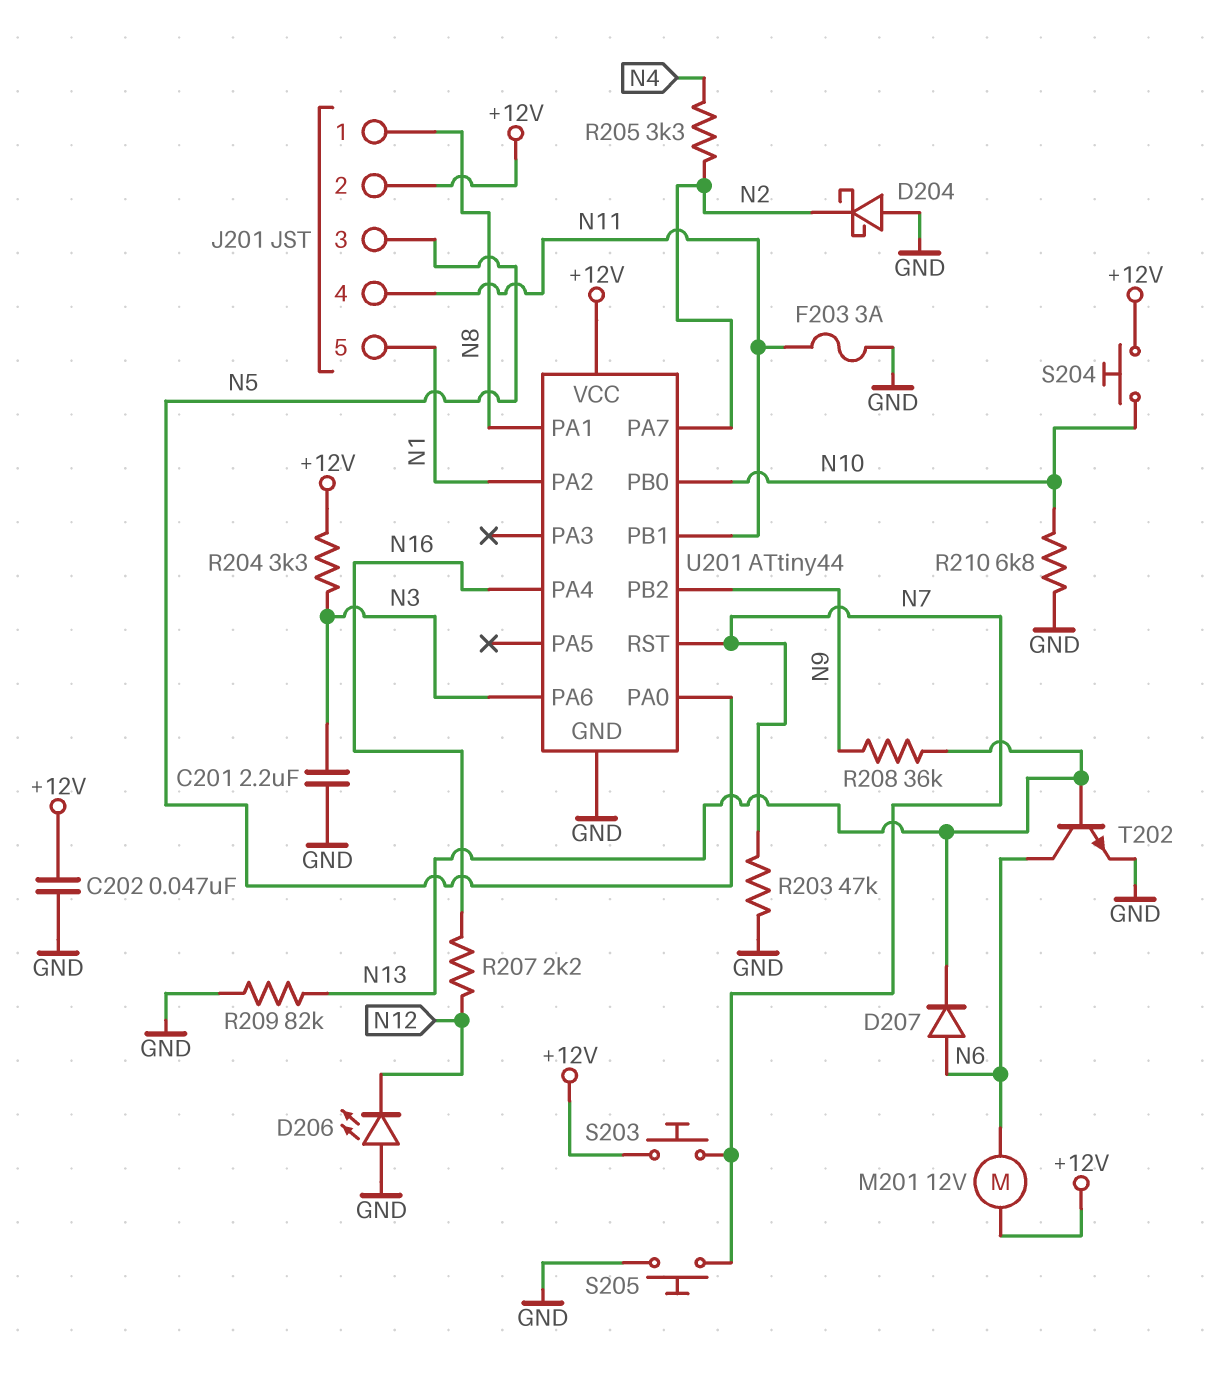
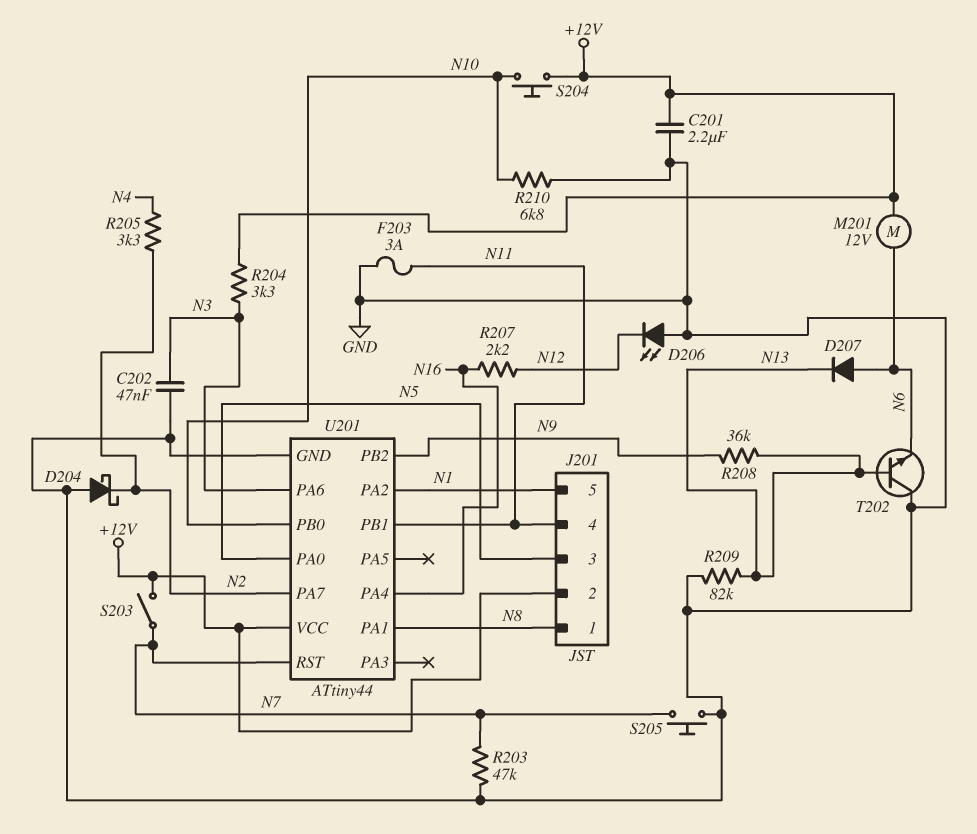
C201: 2.2uF (GND, N3) -> 2.2uF (+12V, GND)
C202: 47nF (+12V, GND) -> 47nF (GND, N3)
S203: button (+12V, N7) -> switch (+12V, N7)
T202: NPN (B N13, C N6, E GND) -> NPN (B N13, C GND, E N6)

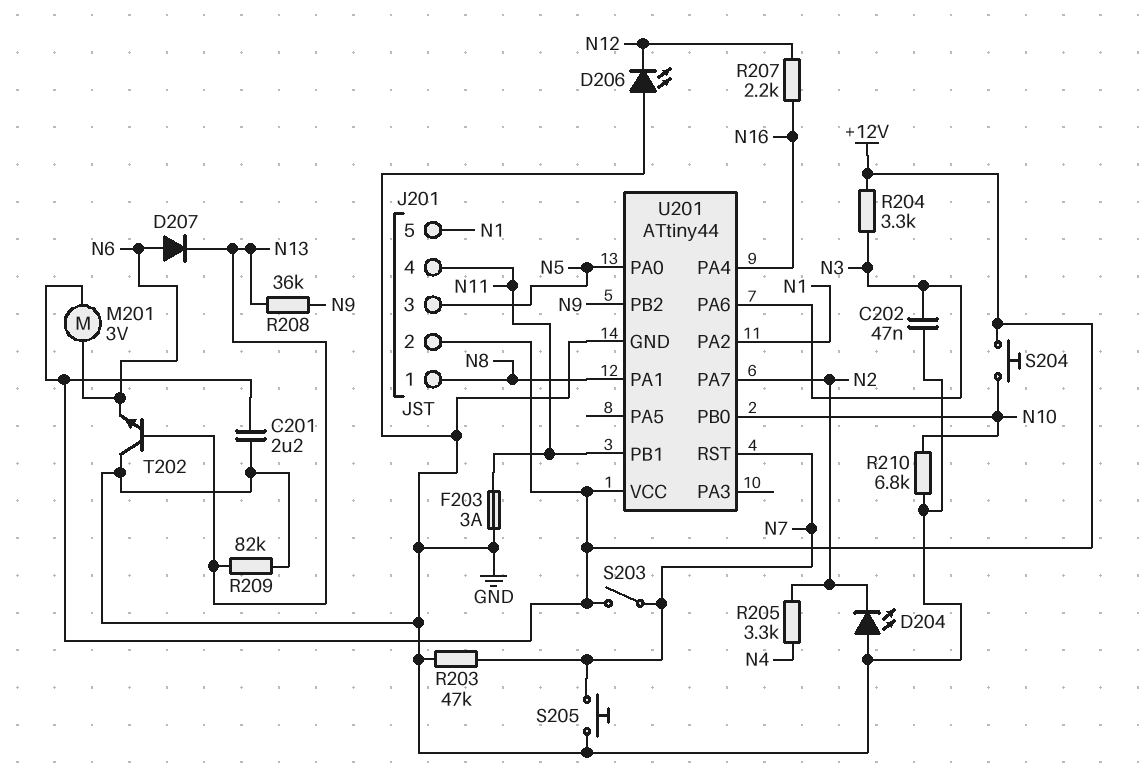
D204: schottky (A GND, K N2) -> LED (A GND, K N2)
M201: motor 12V (+12V, N6) -> motor 3V (+12V, N6)

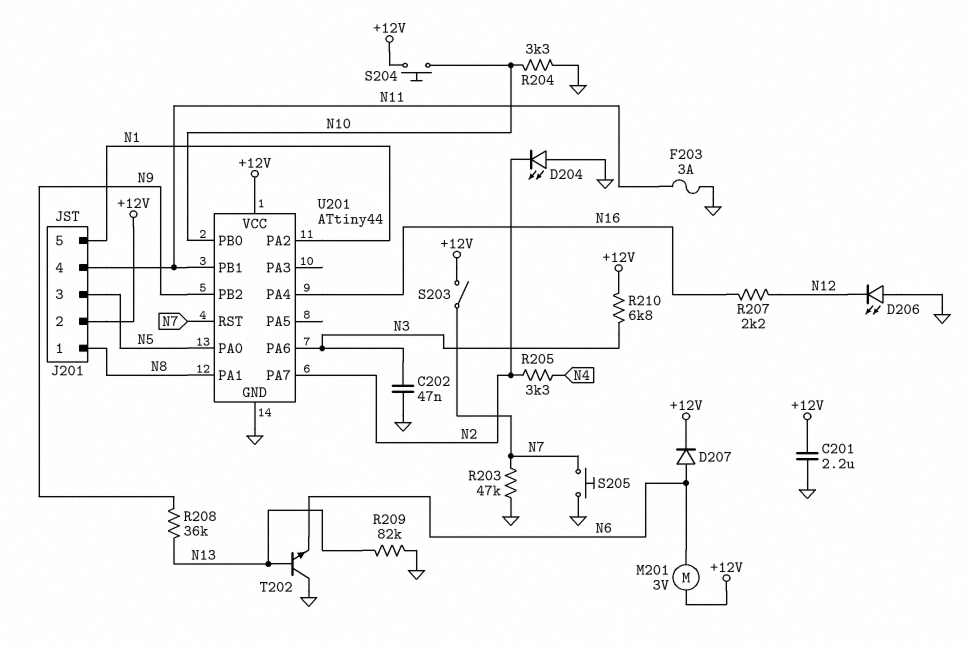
D207: diode (A N6, K N13) -> diode (A N6, K +12V)
R204: 3.3k (+12V, N3) -> 3.3k (GND, N10)
R210: 6.8k (GND, N10) -> 6.8k (+12V, N3)

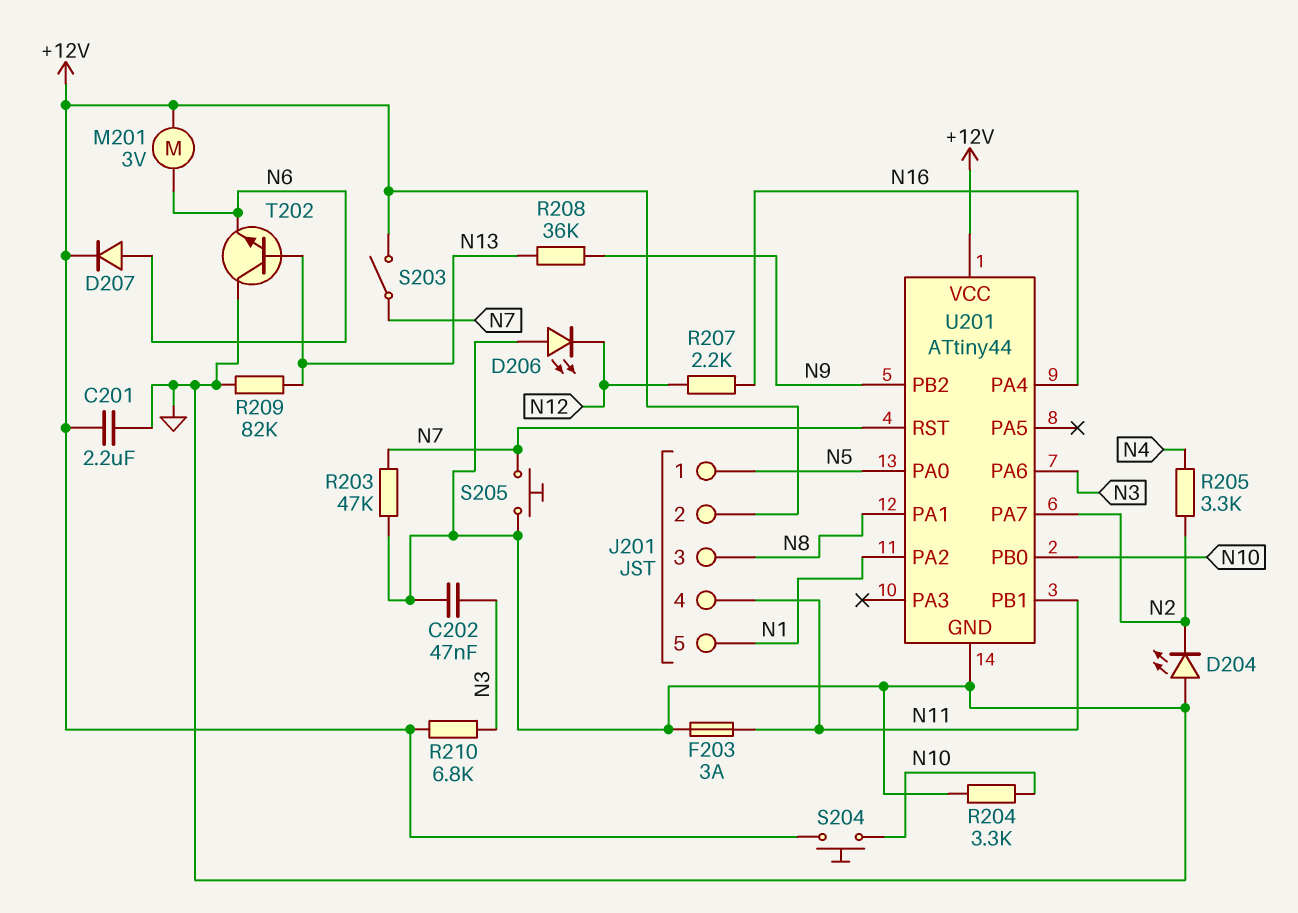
J201 pin 1: N8 -> N5
J201 pin 3: N5 -> N8

